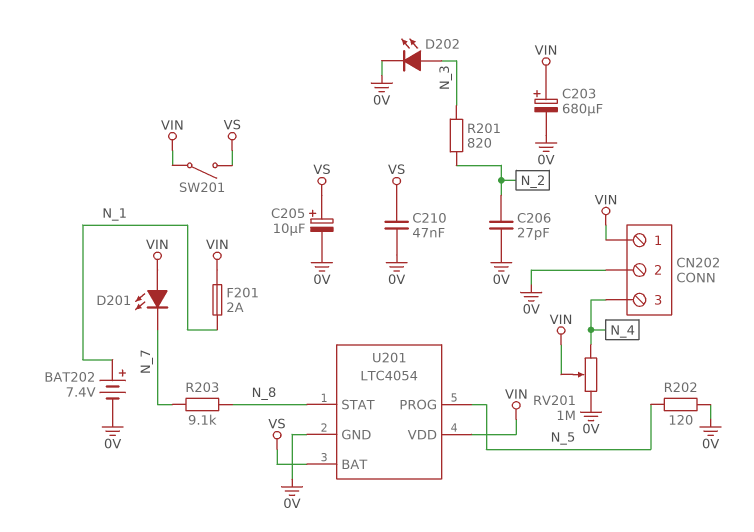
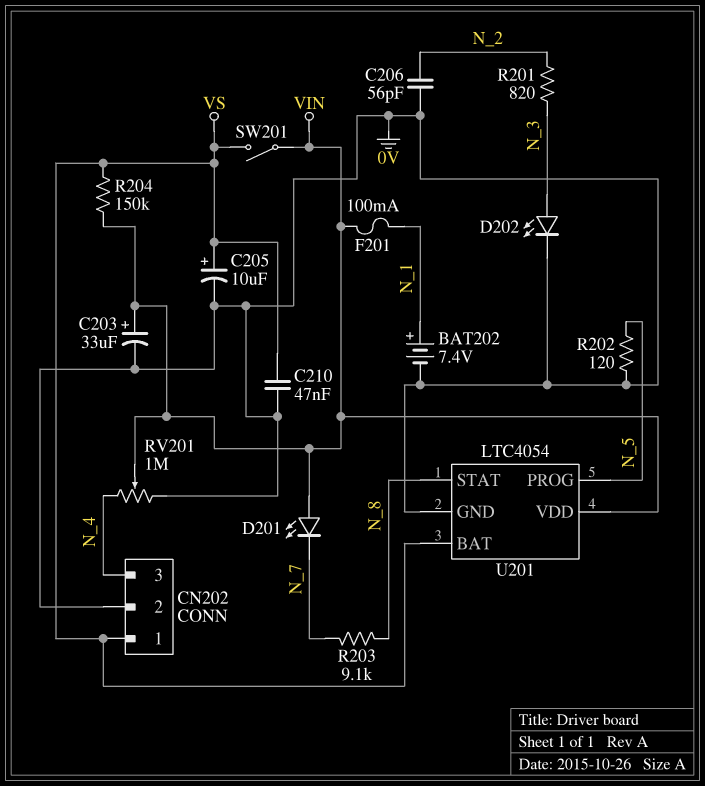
C203: 680uF (plus VIN, minus 0V) -> 33uF (plus VIN, minus 0V)
C206: 27pF (0V, N_2) -> 56pF (0V, N_2)
CN202 pin 1: VIN -> VS
F201: 2A (N_1, VIN) -> 100mA (N_1, VIN)
R204: none -> 150k (VIN, VS)

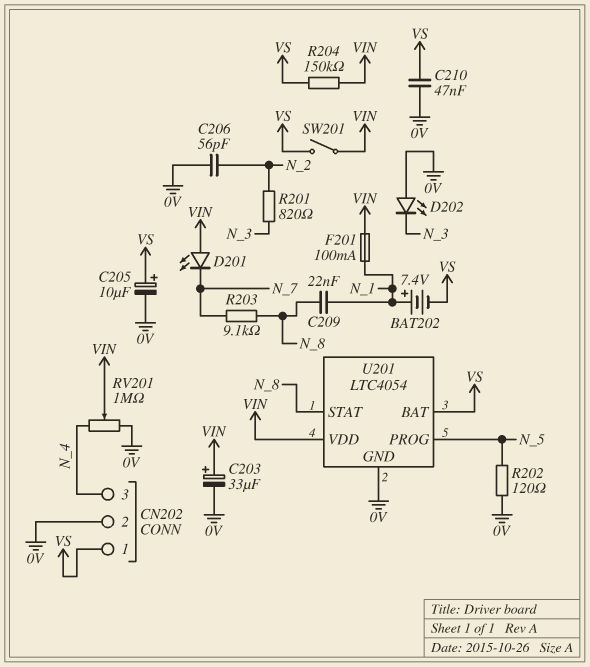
BAT202: 7.4V (plus N_1, minus 0V) -> 7.4V (plus N_1, minus VS)
C209: none -> 22nF (N_1, N_8)
D202: LED (A N_3, K 0V) -> LED (A 0V, K N_3)

